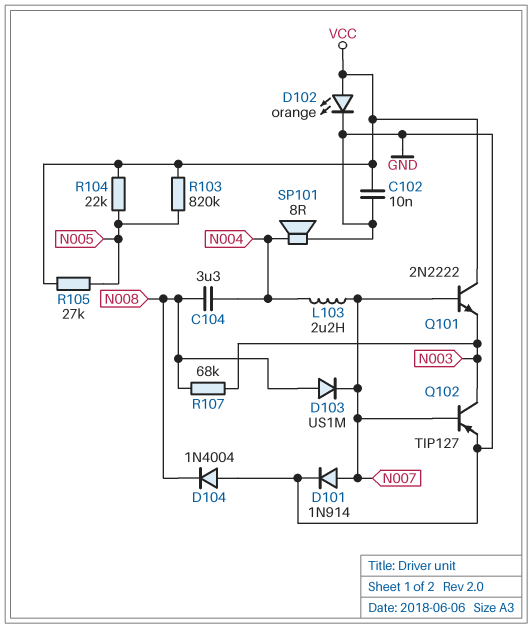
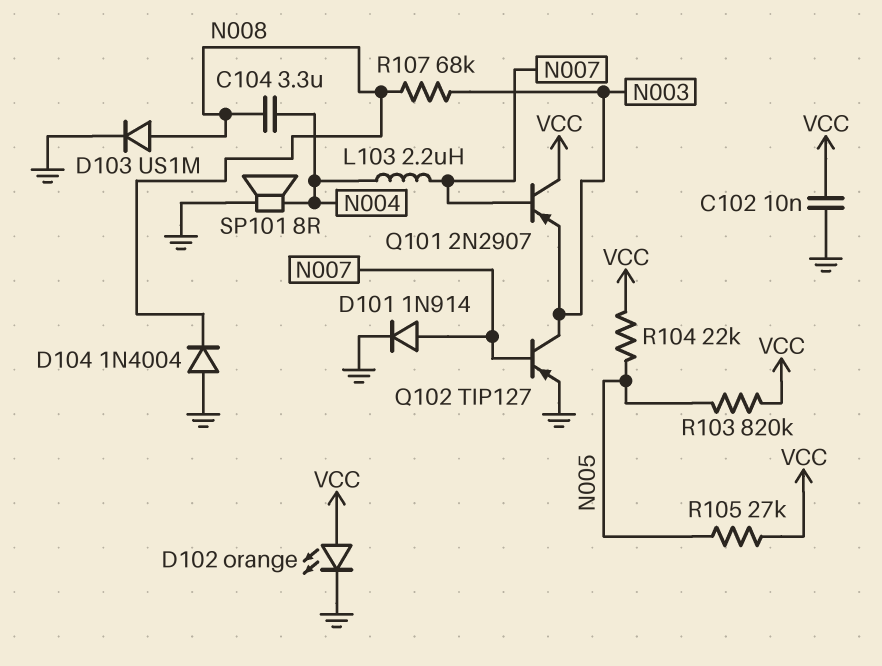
D103: diode US1M (A N008, K N007) -> diode US1M (A N008, K GND)
Q101: NPN 2N2222 (B N007, C VCC, E N003) -> PNP 2N2907 (B N007, C VCC, E N003)

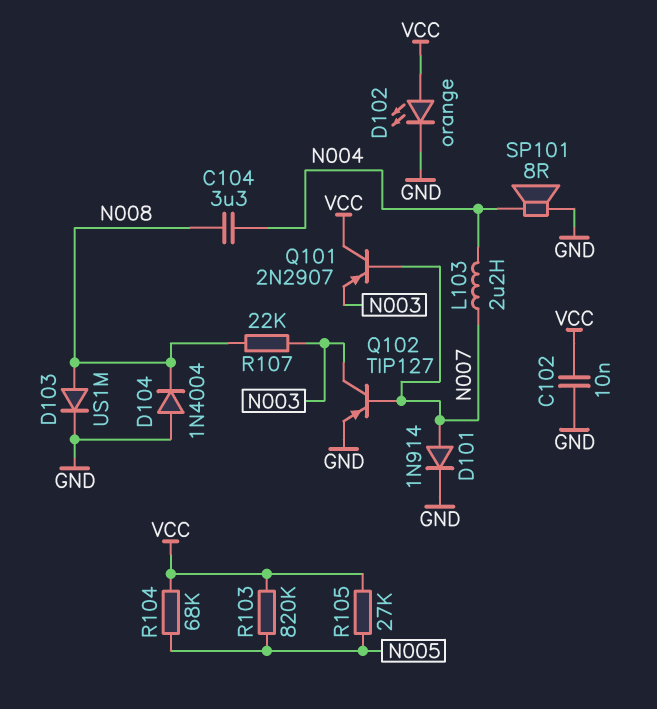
R104: 22k (N005, VCC) -> 68k (N005, VCC)
R107: 68k (N003, N008) -> 22k (N003, N008)

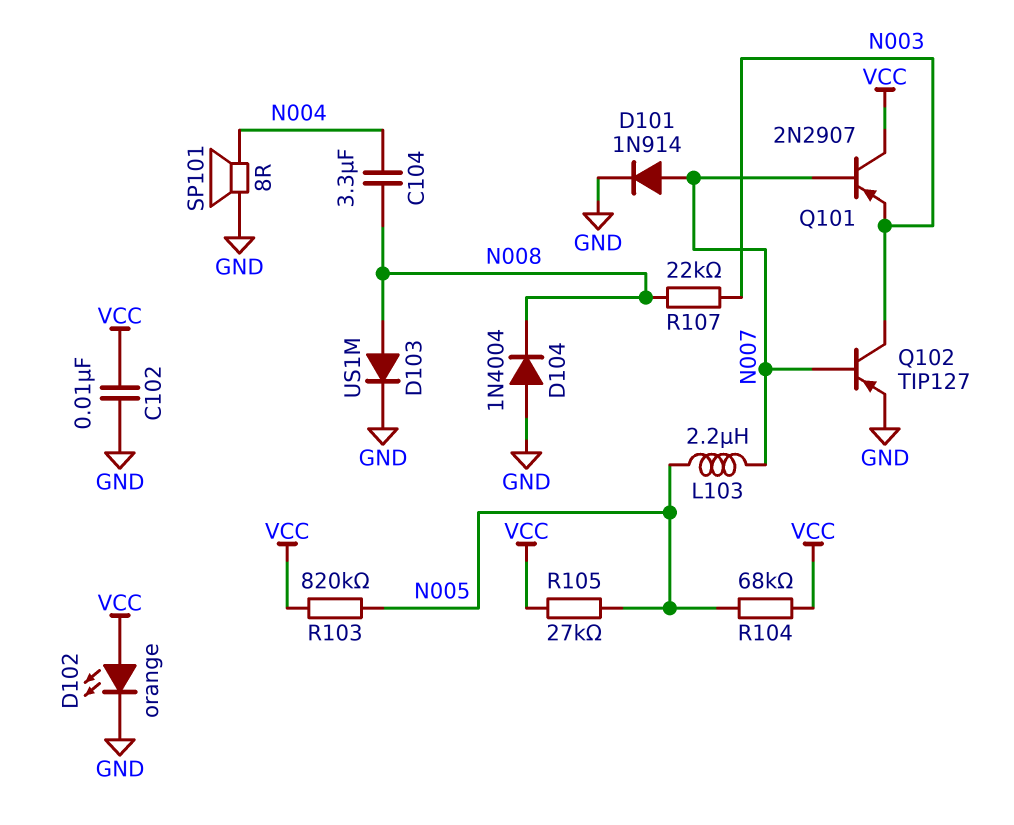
L103: 2.2uH (N004, N007) -> 2.2uH (N005, N007)

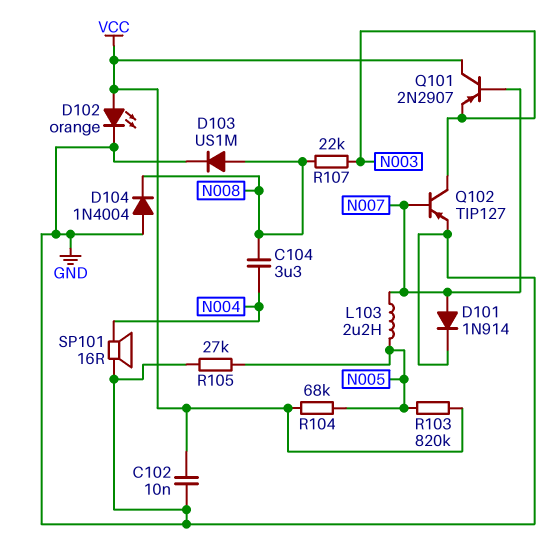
R105: 27k (N005, VCC) -> 27k (GND, N005)
SP101: speaker 8R (GND, N004) -> speaker 16R (GND, N004)

